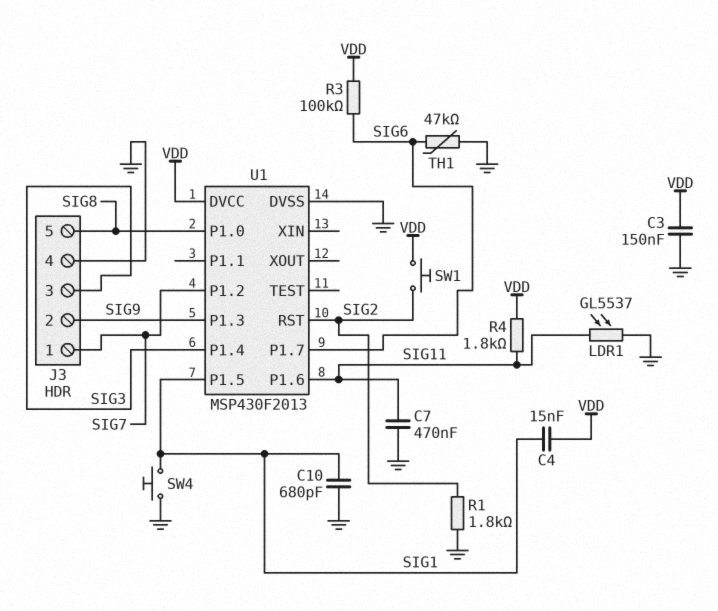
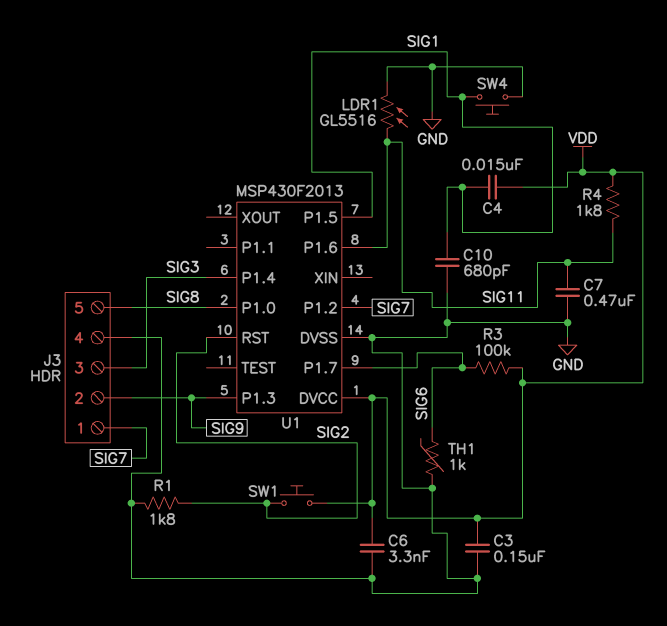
C6: none -> 3.3nF (GND, VDD)
LDR1: GL5537 (GND, SIG11) -> GL5516 (GND, SIG11)
TH1: 47k (GND, SIG6) -> 1k (GND, SIG6)

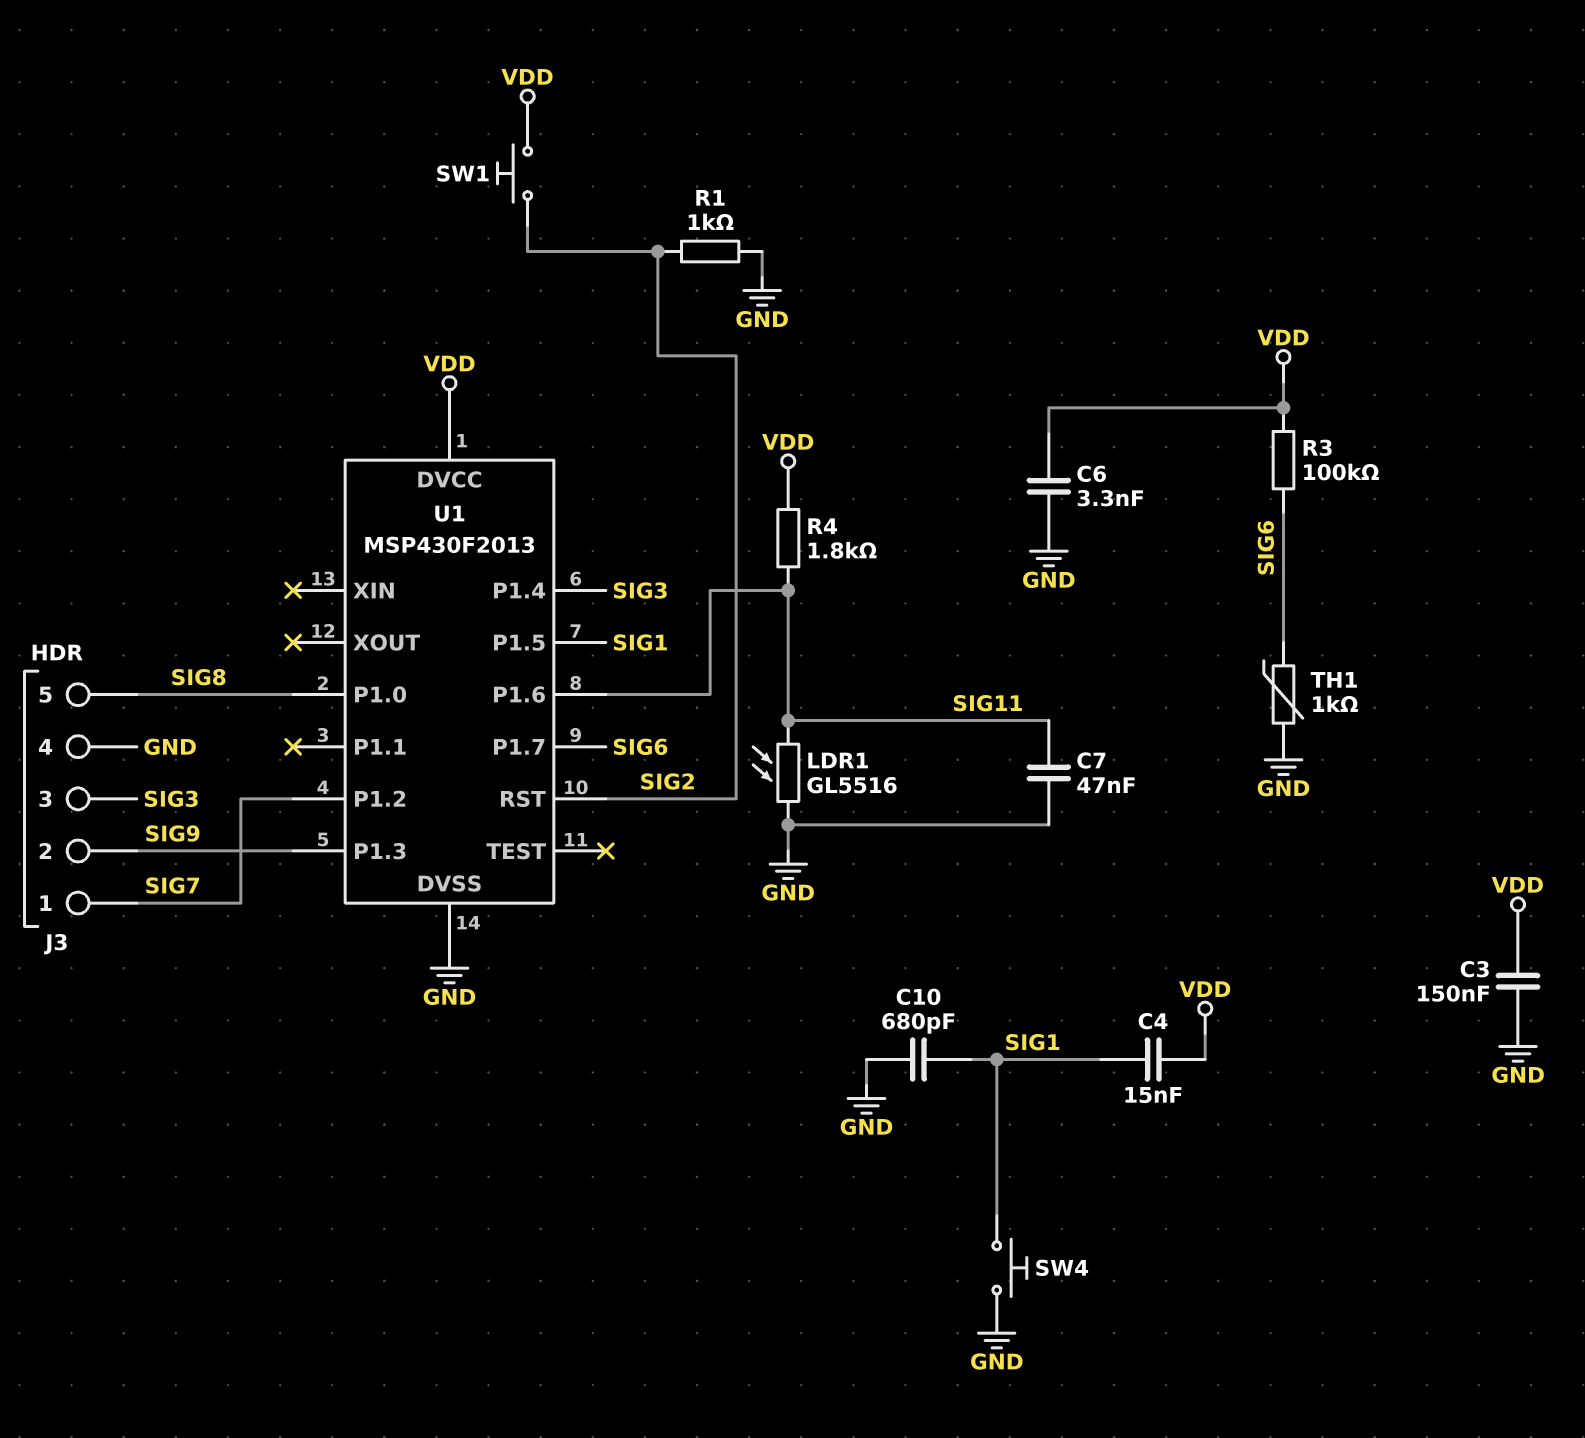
C7: 470nF (GND, SIG11) -> 47nF (GND, SIG11)
R1: 1.8k (GND, SIG2) -> 1k (GND, SIG2)

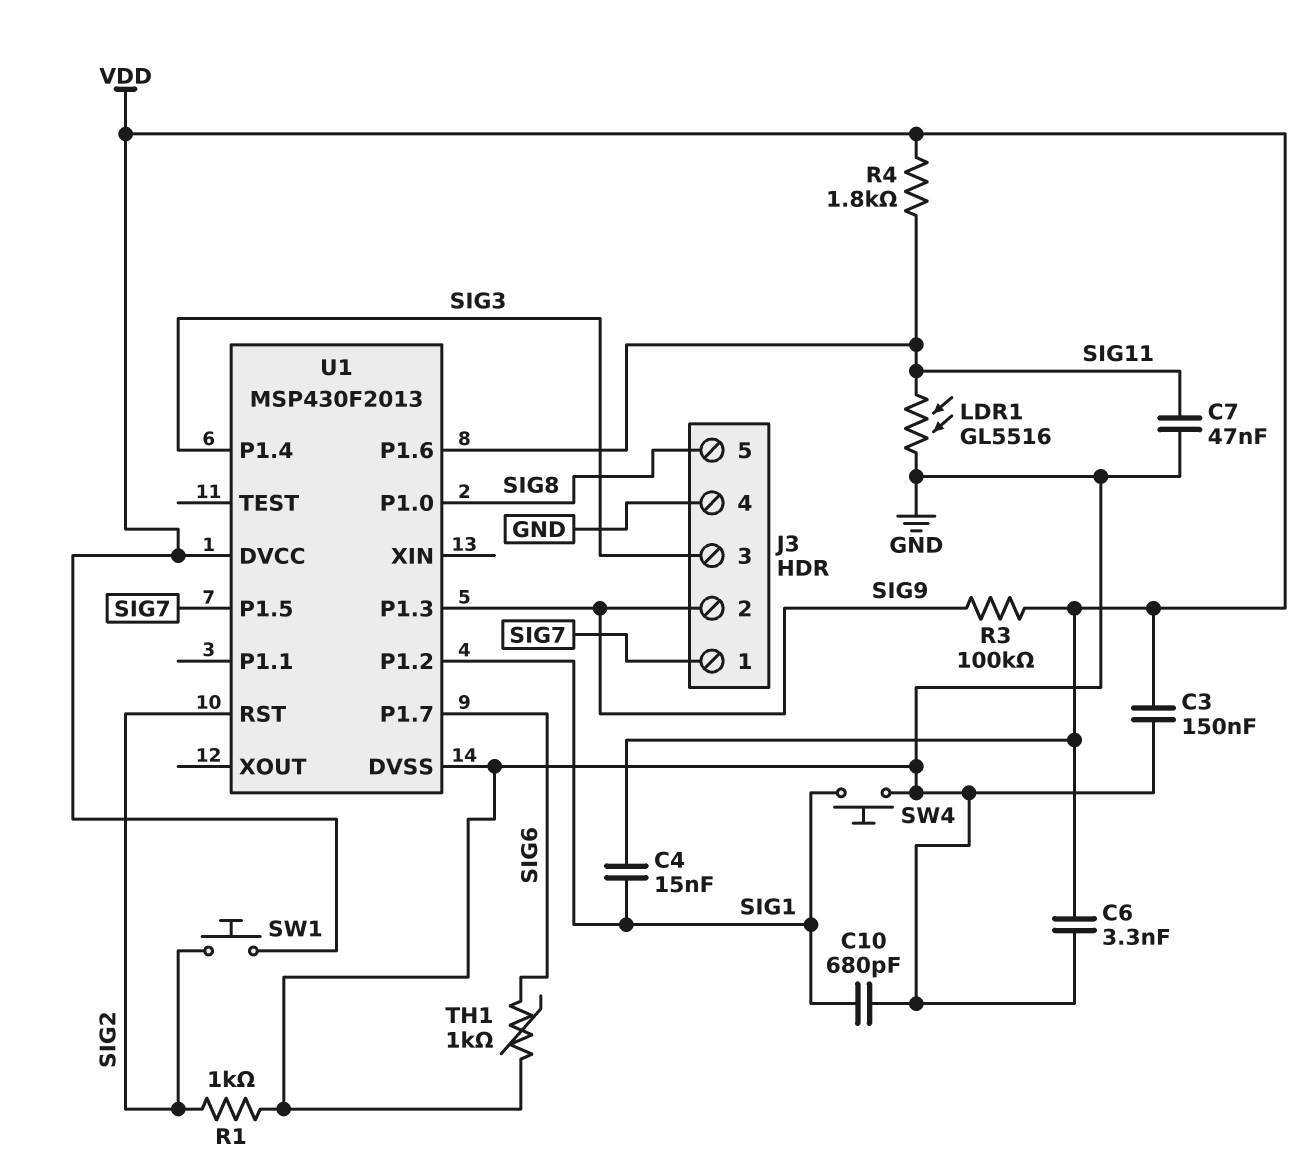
R3: 100k (SIG6, VDD) -> 100k (SIG9, VDD)
U1 pin P1.2: SIG7 -> SIG1
U1 pin P1.5: SIG1 -> SIG7

